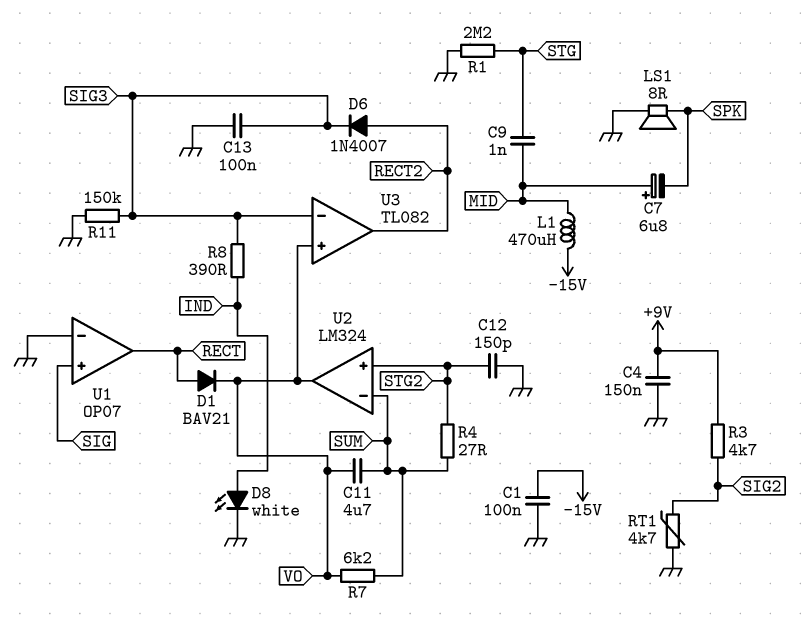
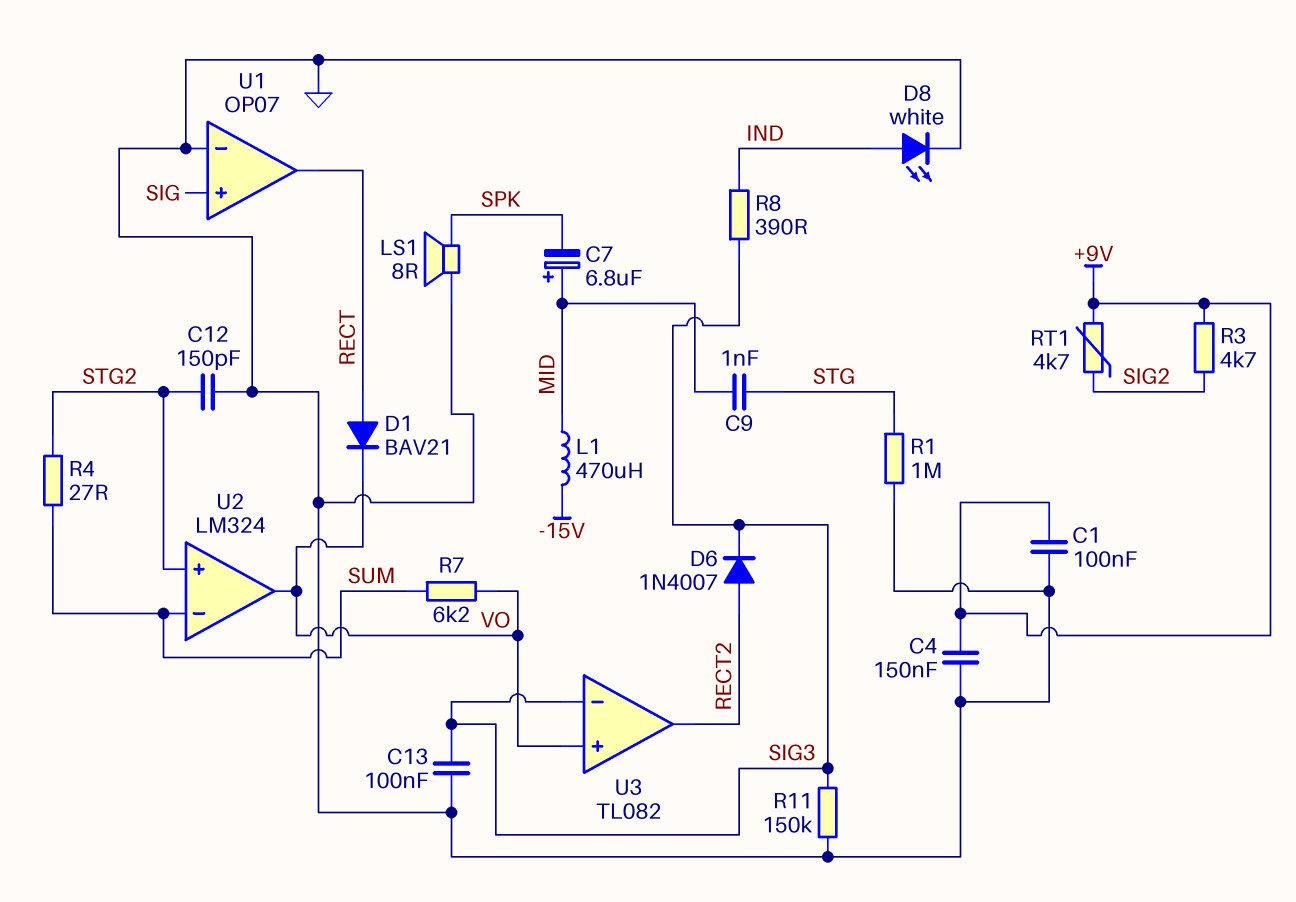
C1: 100nF (-15V, GND) -> 100nF (+9V, GND)
C11: 4.7uF (SUM, VO) -> none
R1: 2.2M (GND, STG) -> 1M (GND, STG)
RT1: 4.7k (GND, SIG2) -> 4.7k (+9V, SIG2)

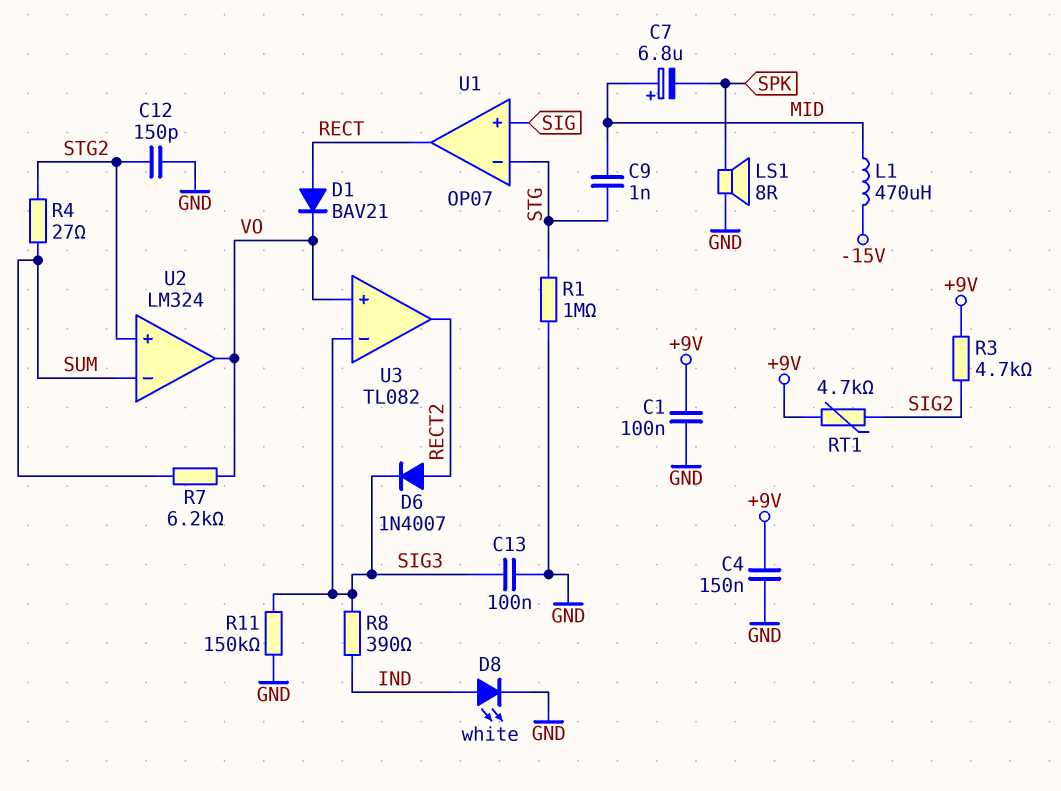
U1 pin in-: GND -> STG

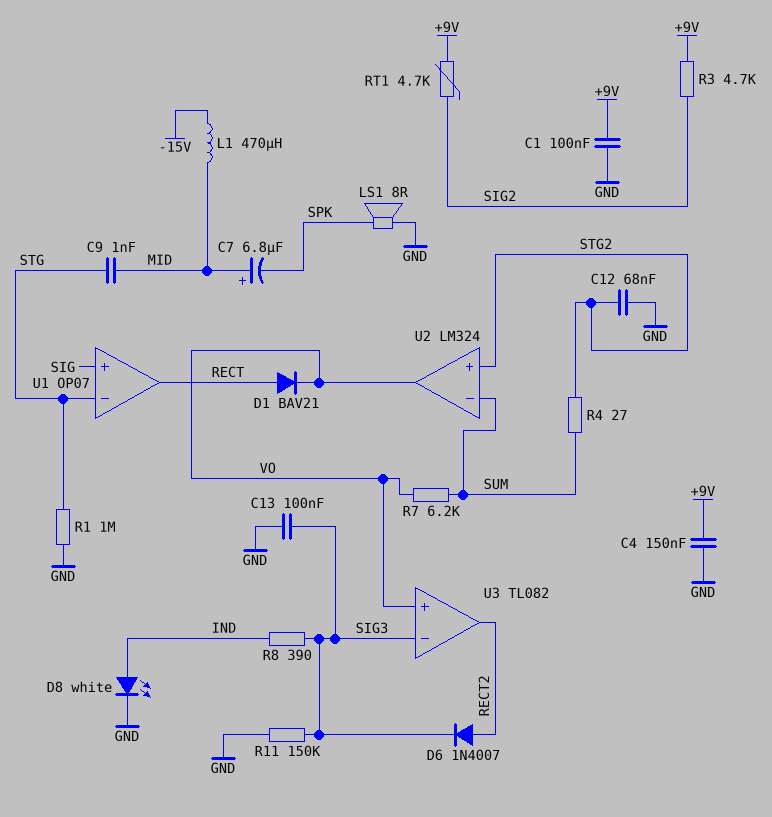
C12: 150pF (GND, STG2) -> 68nF (GND, STG2)

